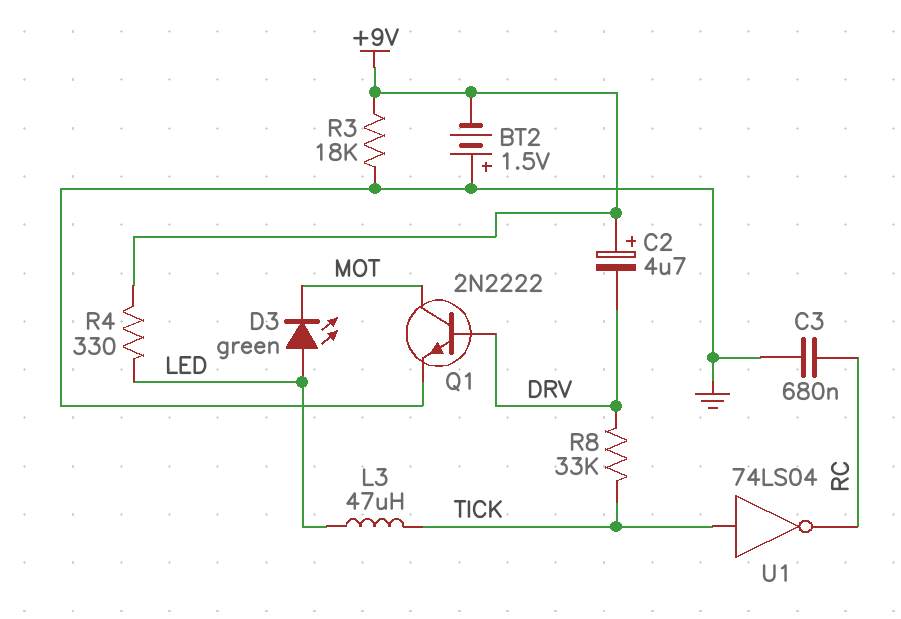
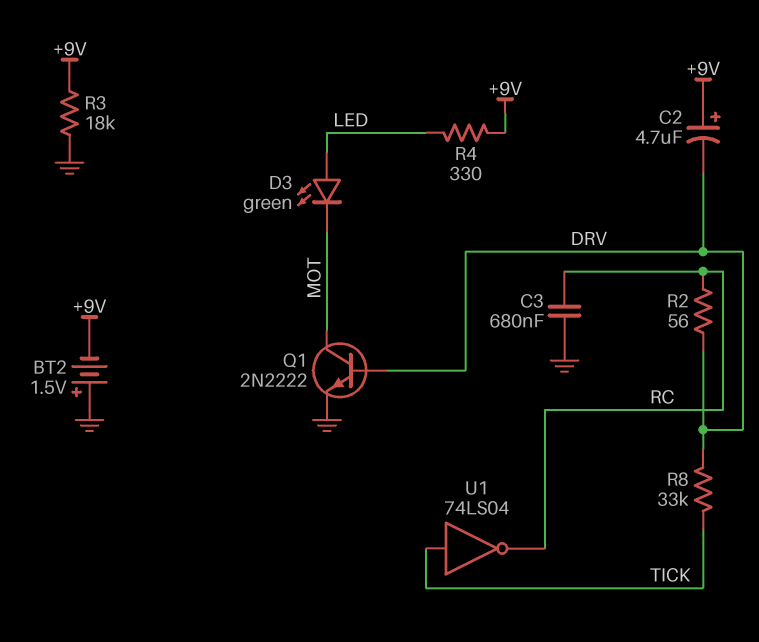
L3: 47uH (LED, TICK) -> none
R2: none -> 56 (DRV, RC)

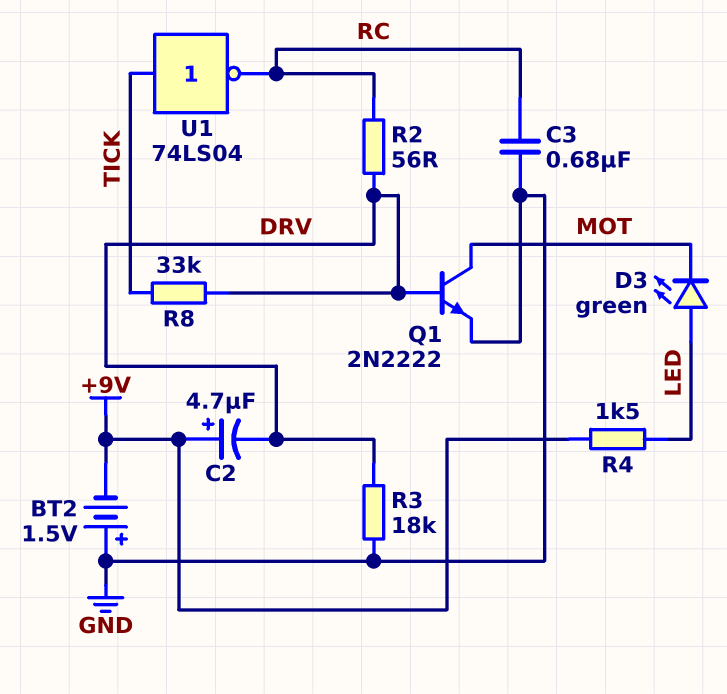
R3: 18k (+9V, GND) -> 18k (DRV, GND)
R4: 330 (+9V, LED) -> 1.5k (+9V, LED)

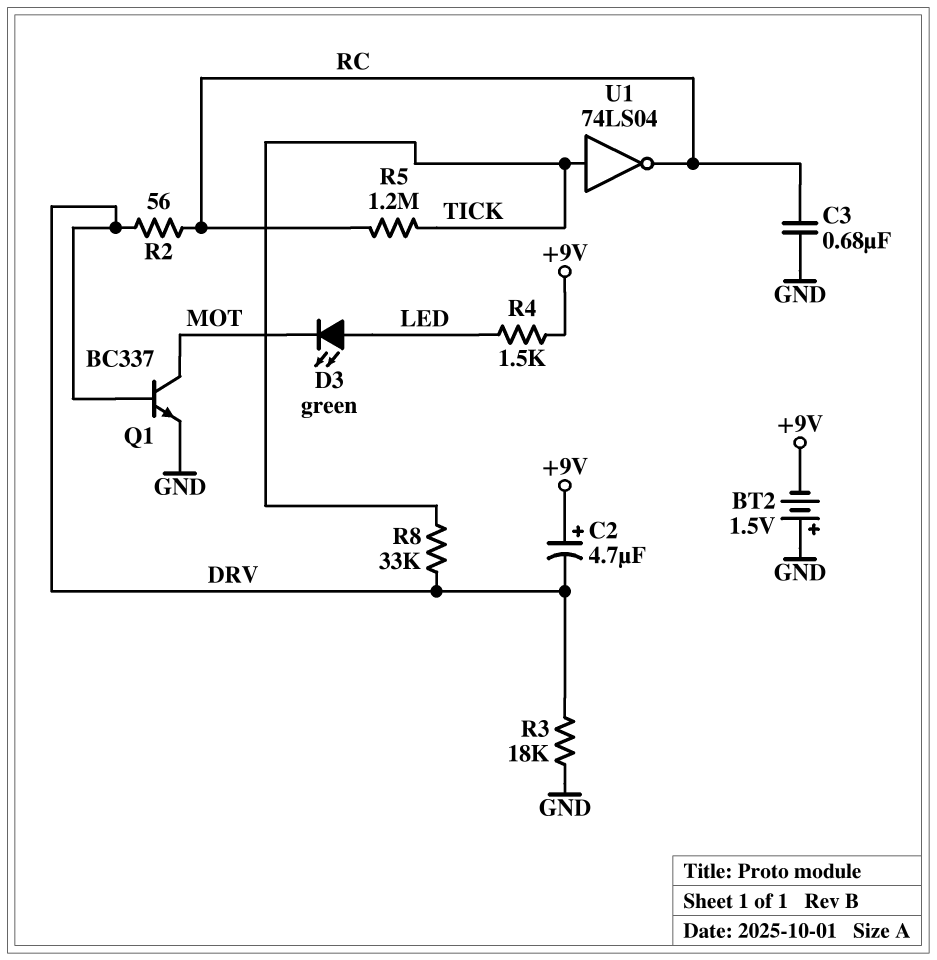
Q1: NPN 2N2222 (B DRV, C MOT, E GND) -> NPN BC337 (B DRV, C MOT, E GND)
R5: none -> 1.2M (RC, TICK)

